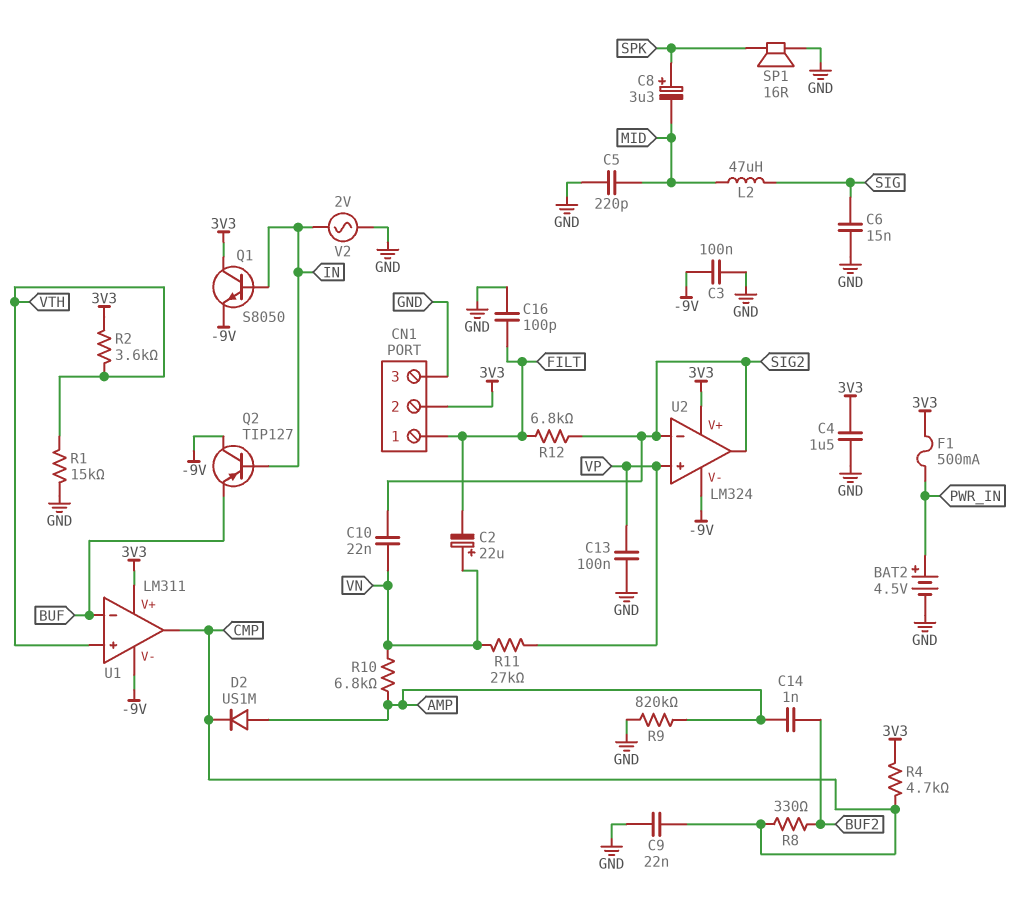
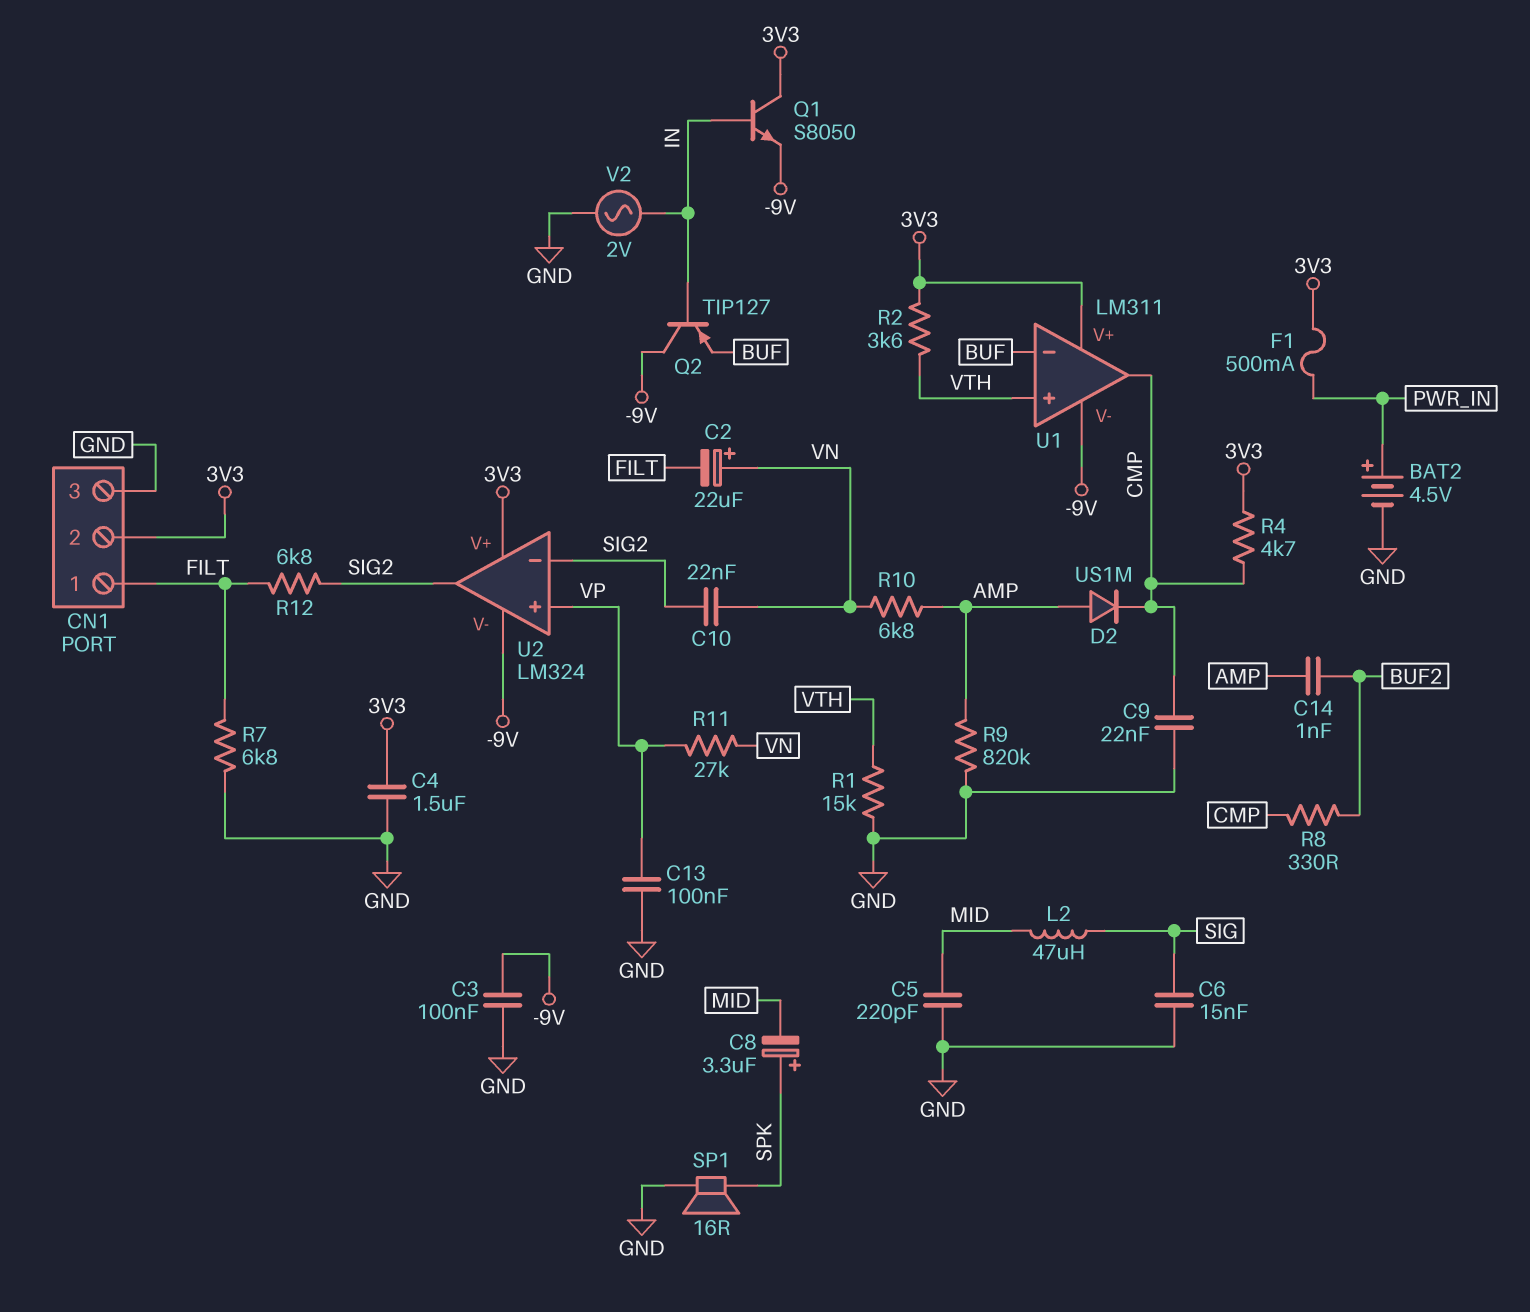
C16: 100pF (FILT, GND) -> none
R7: none -> 6.8k (FILT, GND)

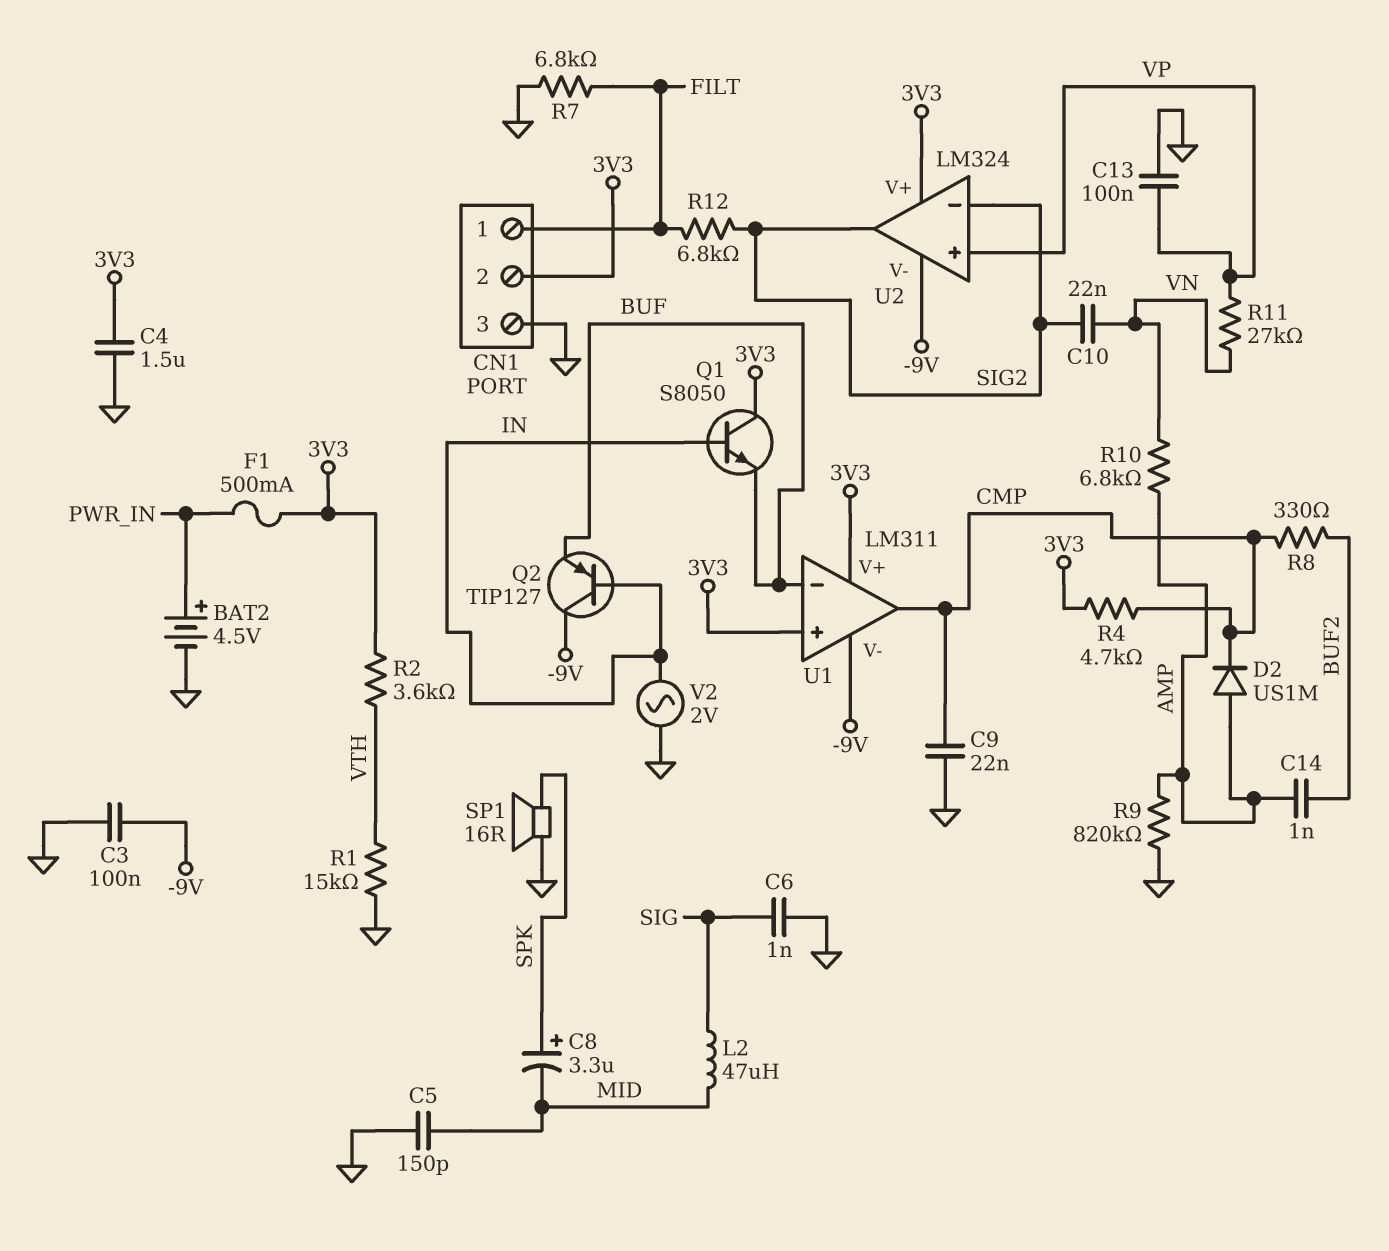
C2: 22uF (plus VN, minus FILT) -> none
C5: 220pF (GND, MID) -> 150pF (GND, MID)
C6: 15nF (GND, SIG) -> 1nF (GND, SIG)
Q1: NPN S8050 (B IN, C 3V3, E -9V) -> NPN S8050 (B IN, C 3V3, E BUF)
U1 pin in+: VTH -> 3V3

